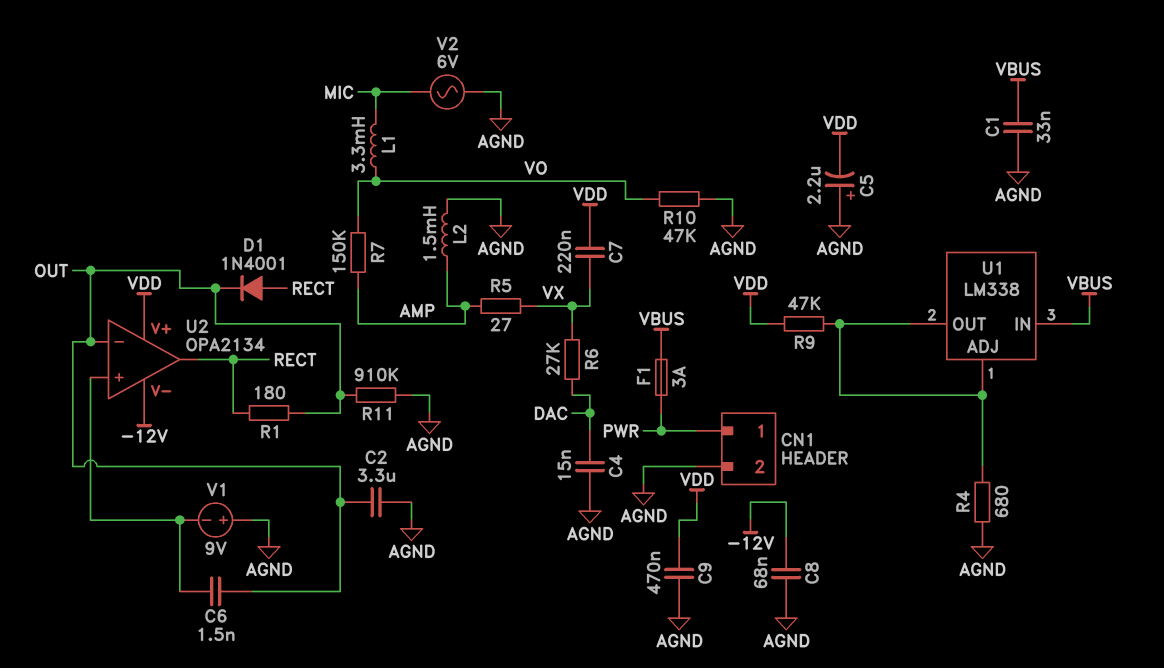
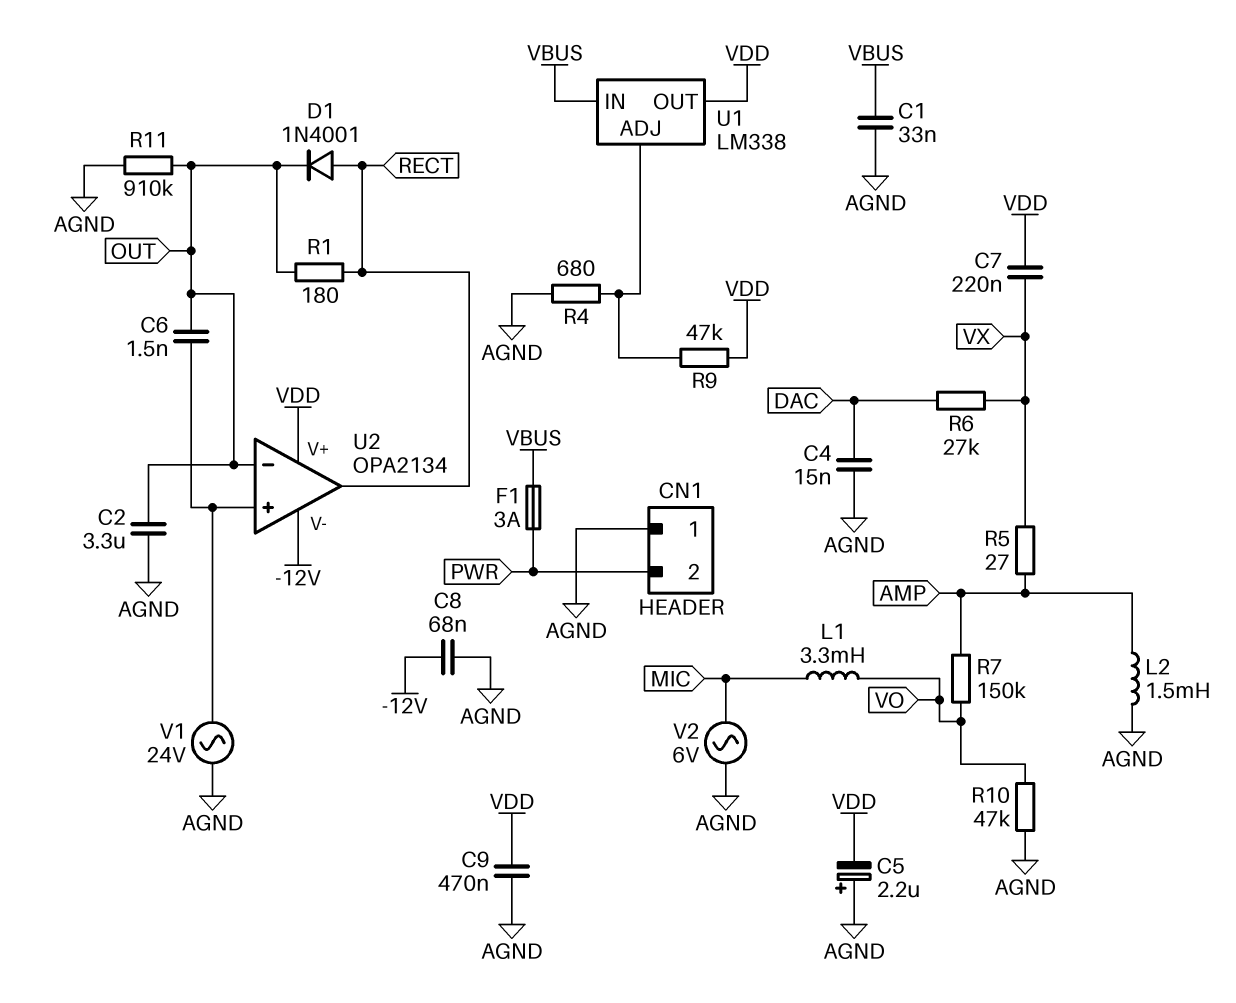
CN1 pin 1: PWR -> AGND
CN1 pin 2: AGND -> PWR
U1 pin OUT: U1/ADJ -> VDD
V1: 9V (plus AGND, minus U2/in+) -> AC 24V (AGND, U2/in+)

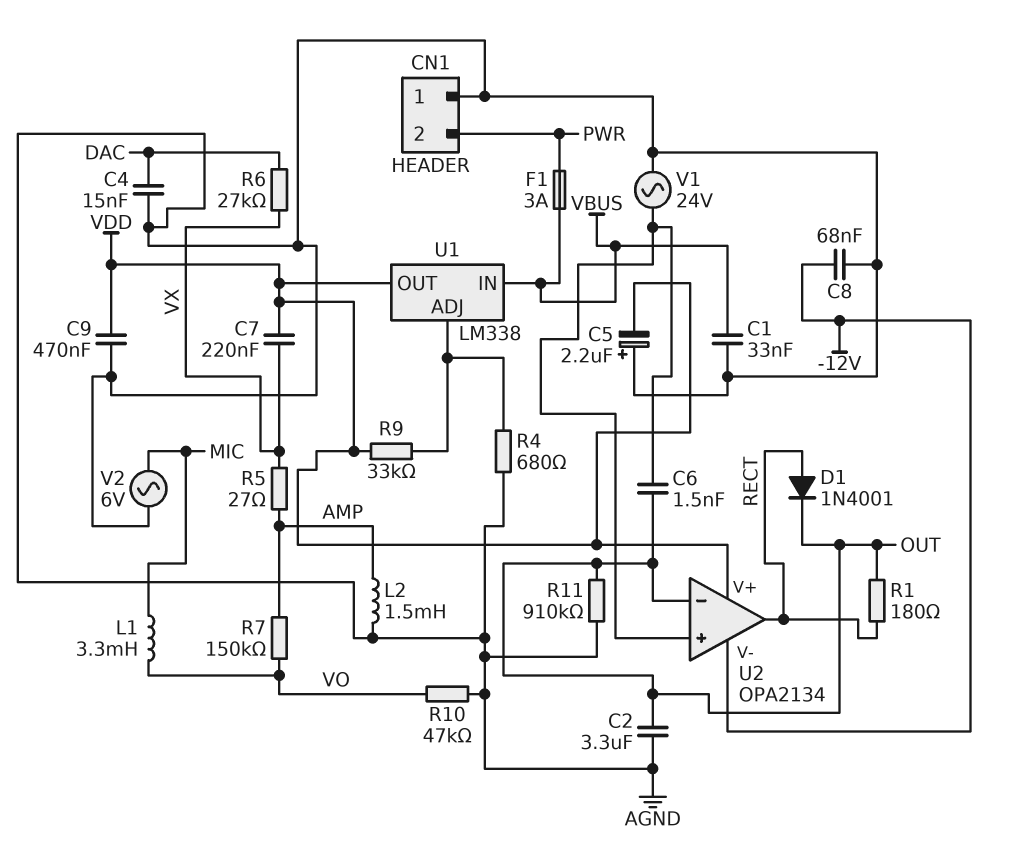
R9: 47k (U1/ADJ, VDD) -> 33k (U1/ADJ, VDD)

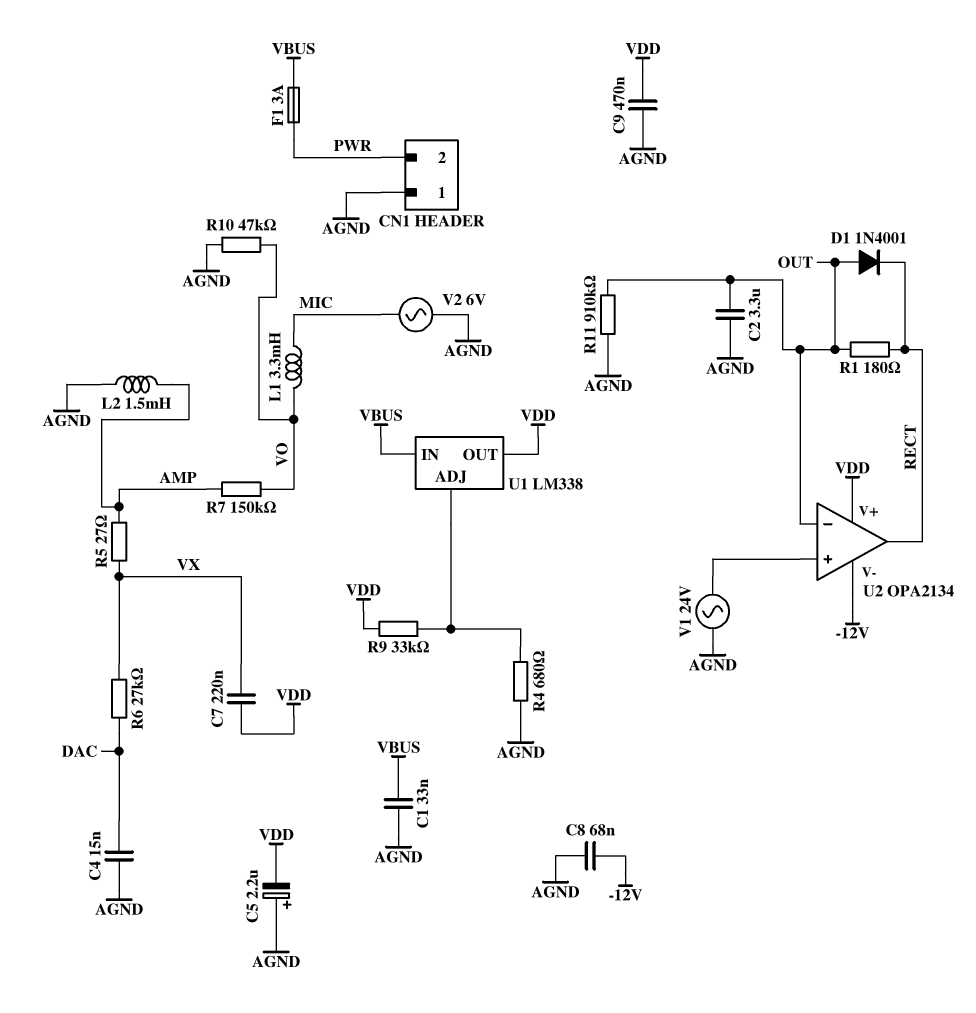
C6: 1.5nF (OUT, U2/in+) -> none
D1: diode 1N4001 (A RECT, K OUT) -> diode 1N4001 (A OUT, K RECT)

